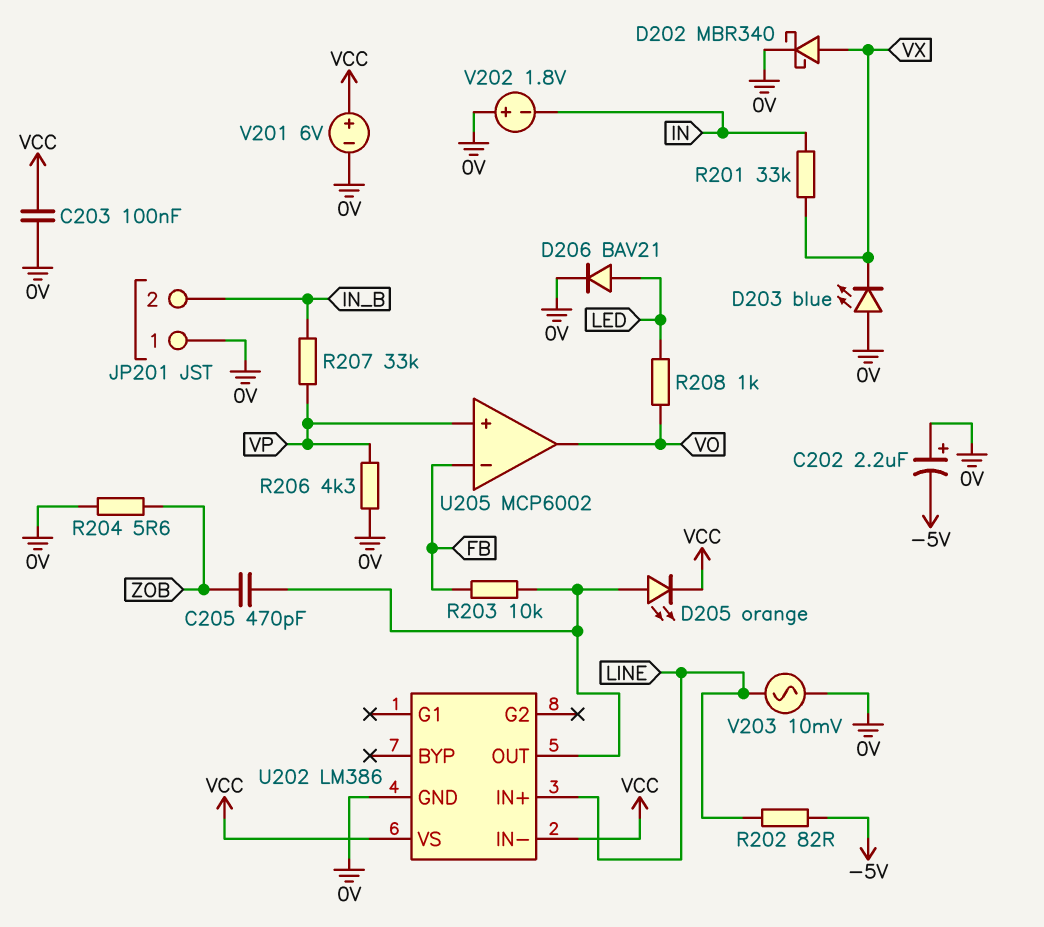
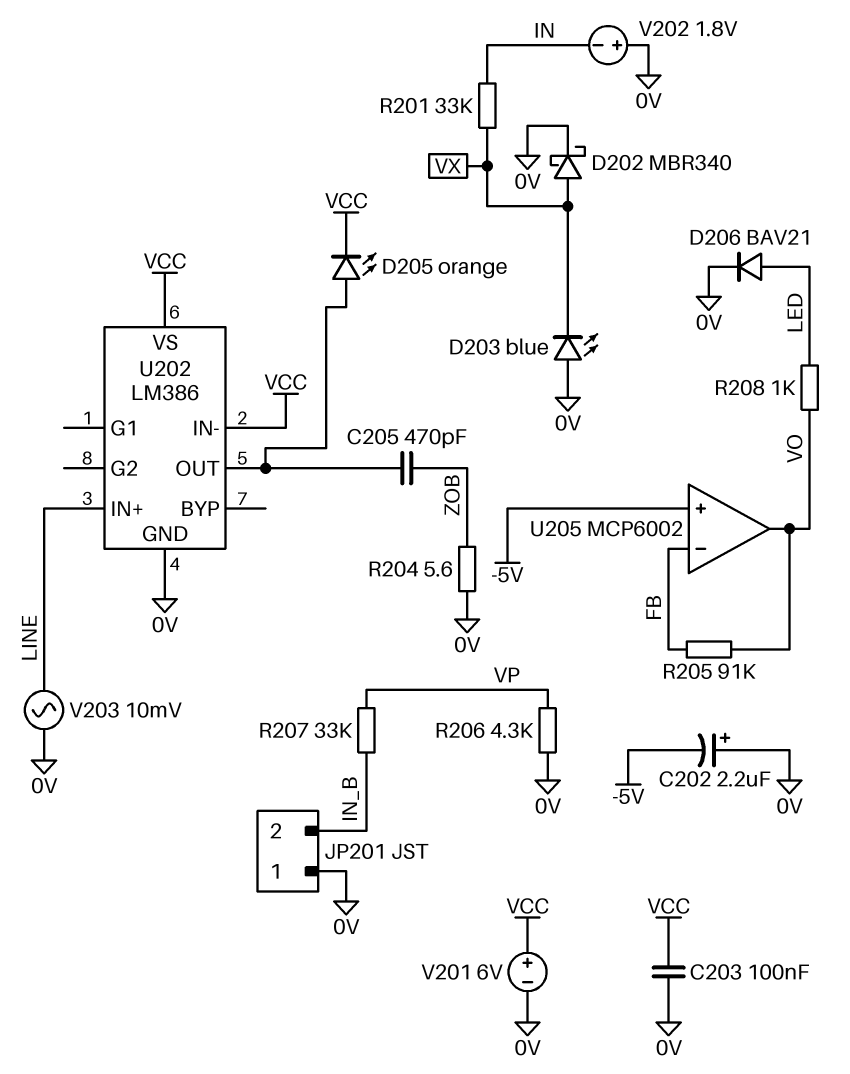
R202: 82 (-5V, LINE) -> none
R203: 10k (FB, U202/OUT) -> none
R205: none -> 91k (FB, VO)
U205 pin in+: VP -> -5V

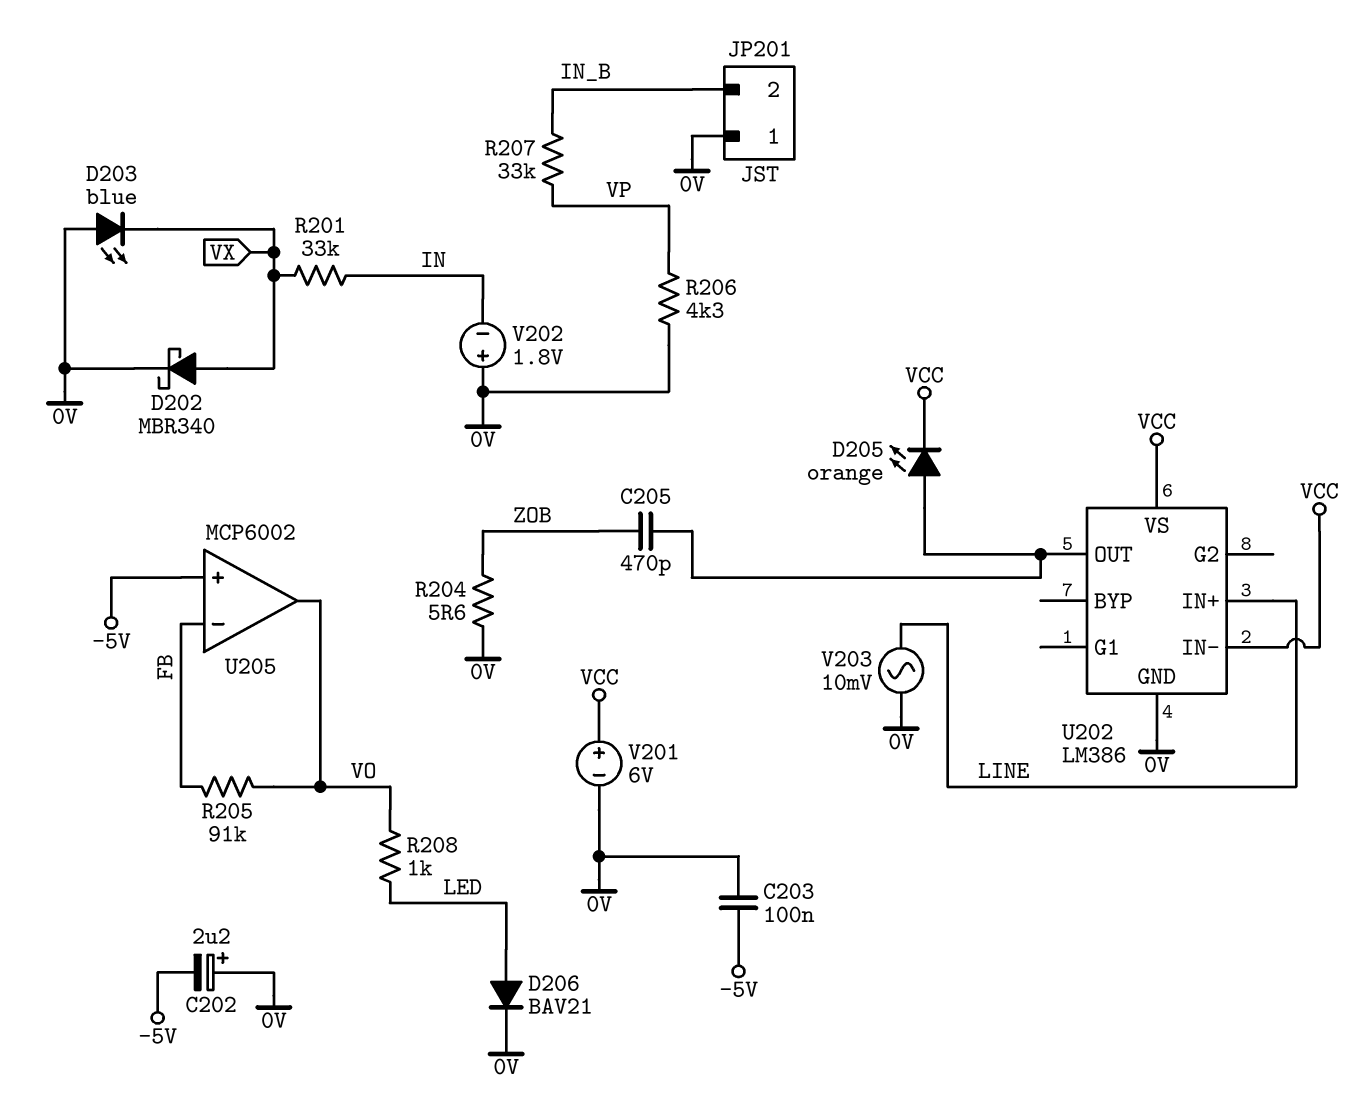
C203: 100nF (0V, VCC) -> 100nF (-5V, 0V)

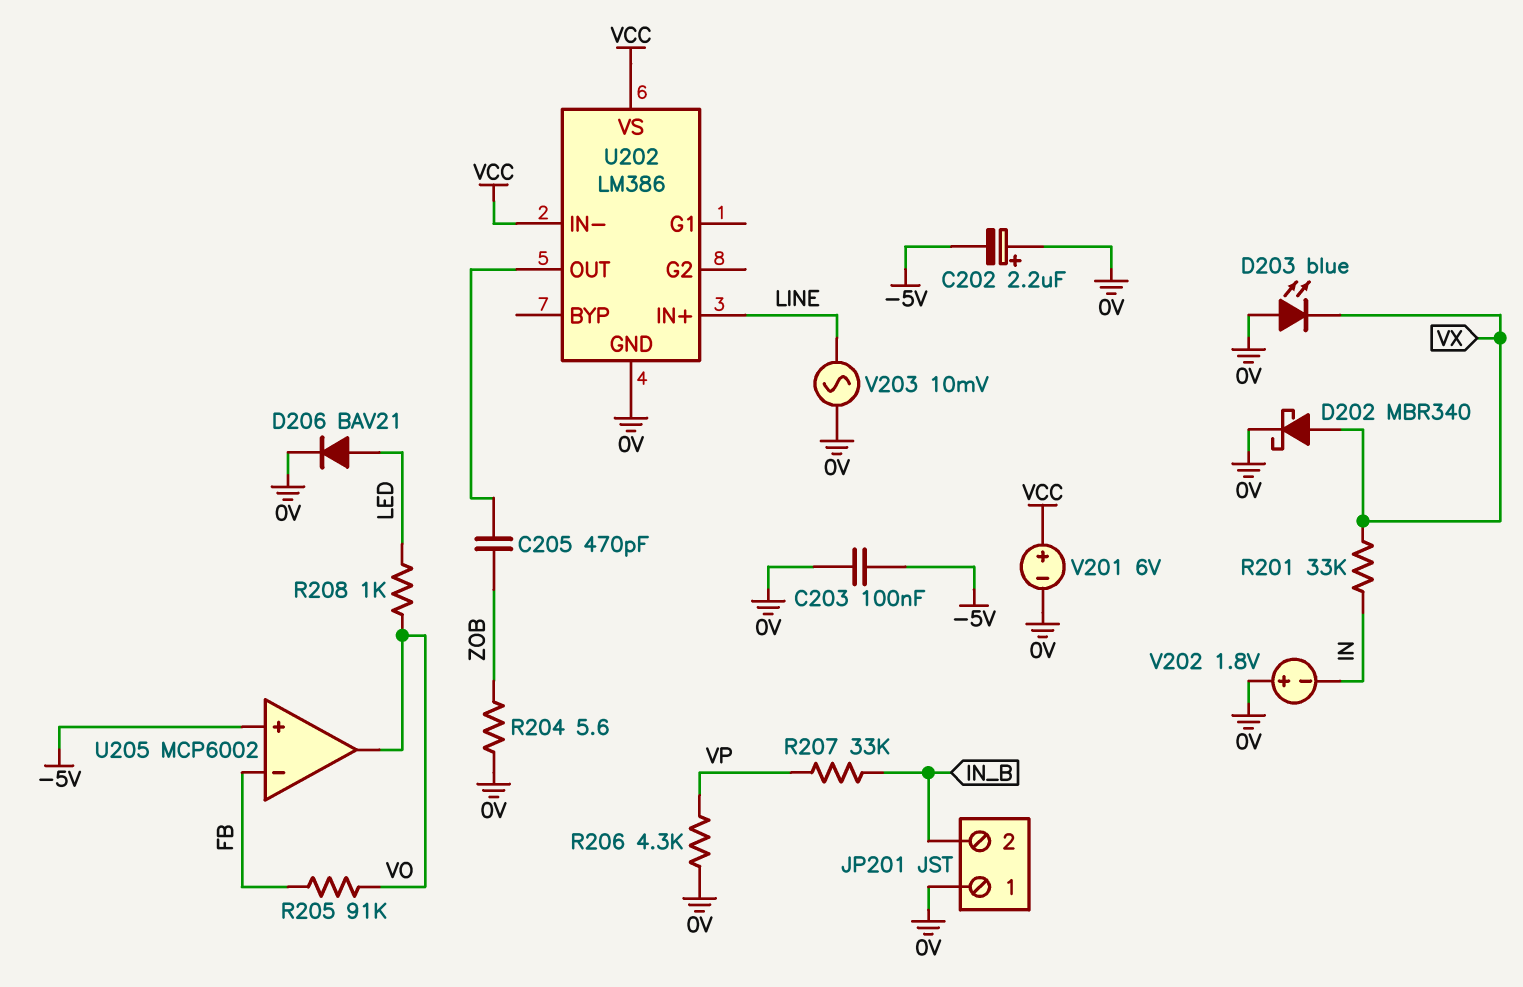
D205: LED orange (A U202/OUT, K VCC) -> none

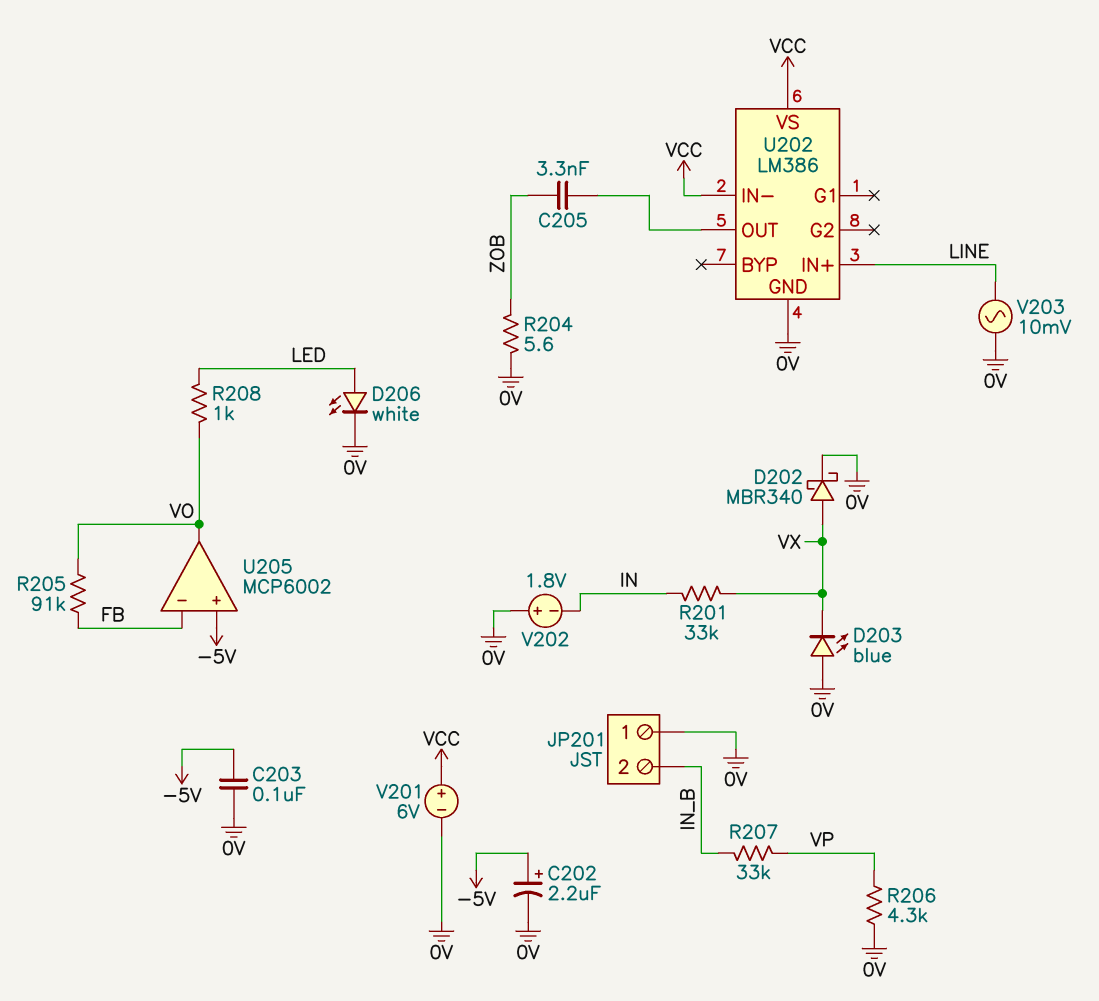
C202: 2.2uF (plus 0V, minus -5V) -> 2.2uF (plus -5V, minus 0V)
C205: 470pF (U202/OUT, ZOB) -> 3.3nF (U202/OUT, ZOB)
D206: diode BAV21 (A LED, K 0V) -> LED white (A LED, K 0V)

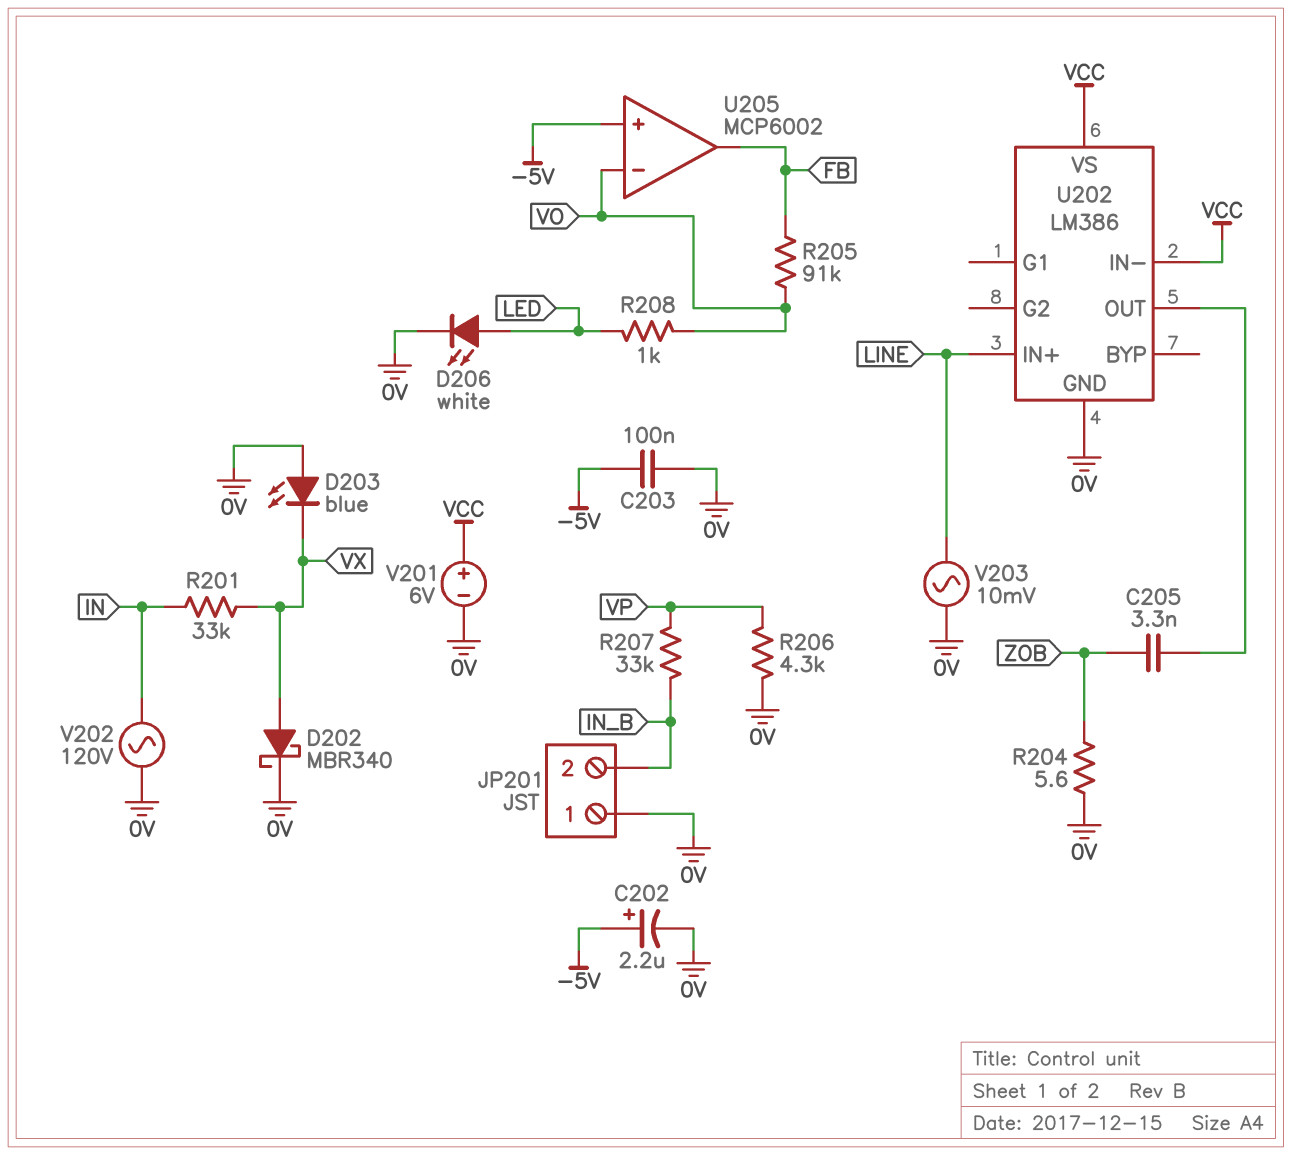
U205 pin in-: FB -> VO
U205 pin out: VO -> FB
V202: 1.8V (plus 0V, minus IN) -> AC 120V (0V, IN)

